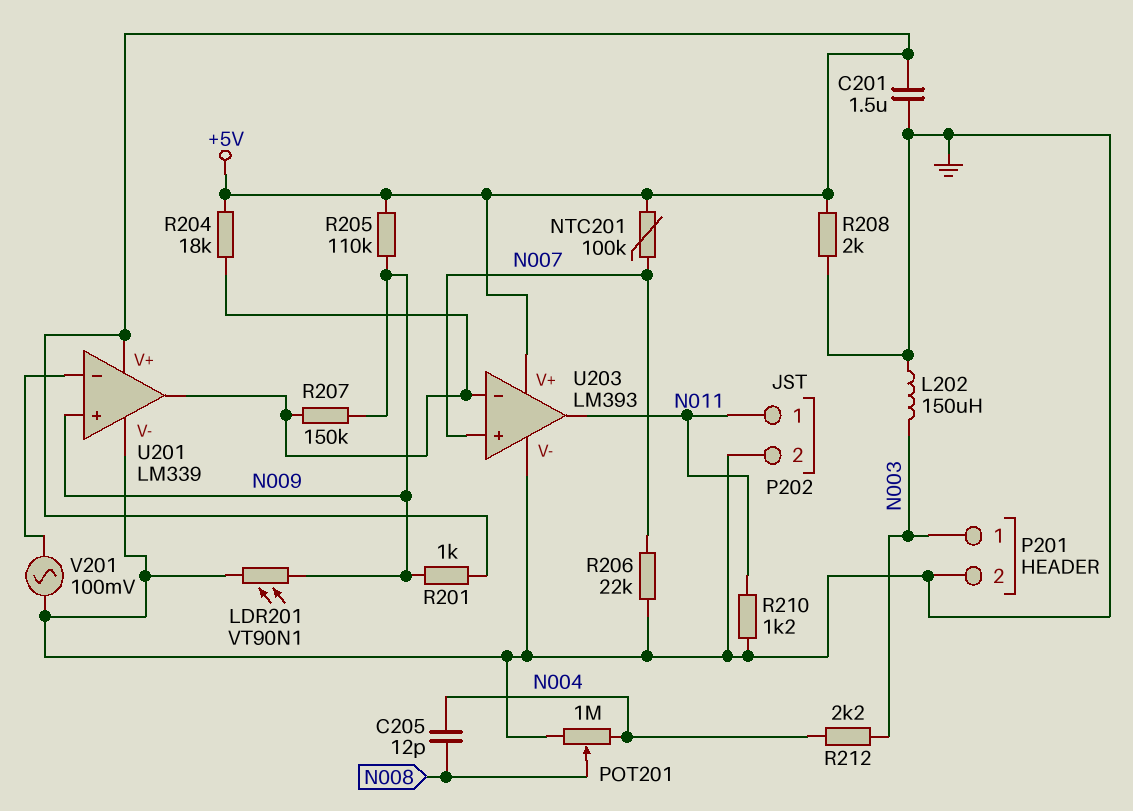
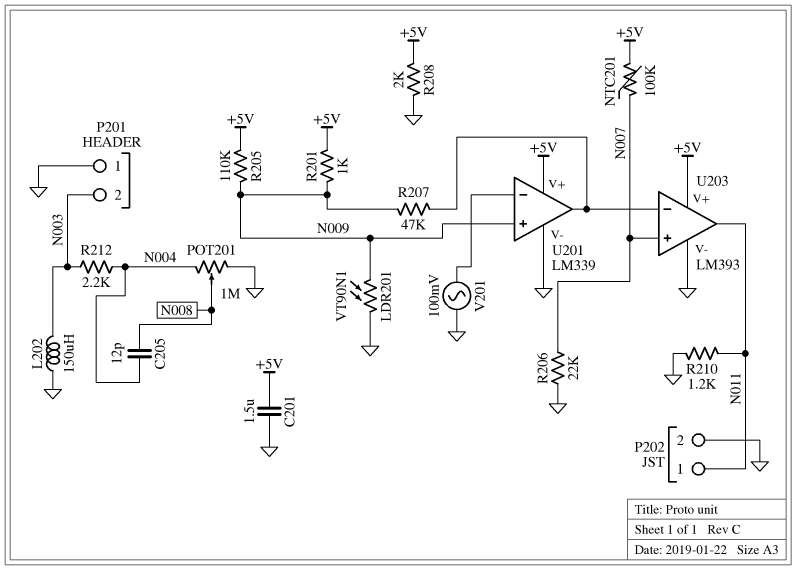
P201 pin 1: N003 -> GND
P201 pin 2: GND -> N003
R204: 18k (+5V, U201/out) -> none
R207: 150k (N009, U201/out) -> 47k (N009, U201/out)

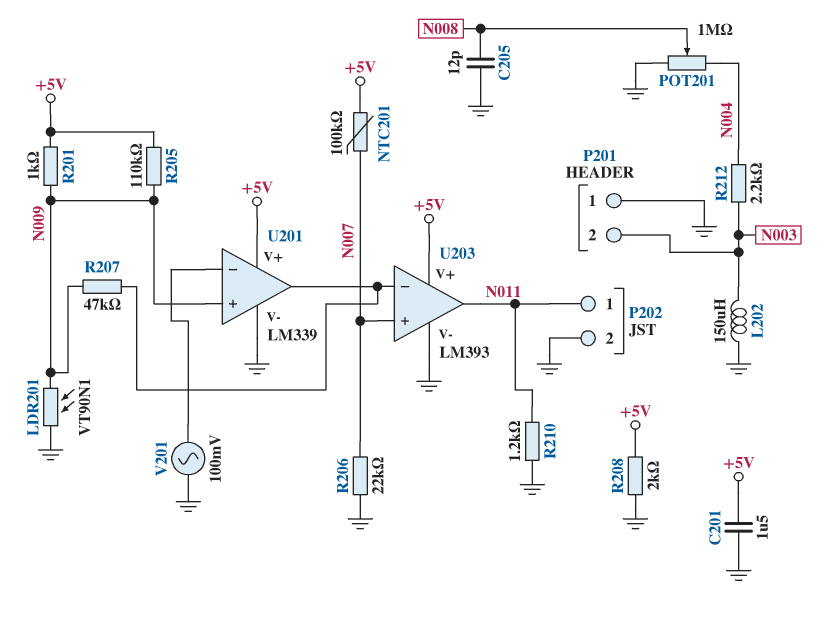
C205: 12pF (N004, N008) -> 12pF (GND, N008)

